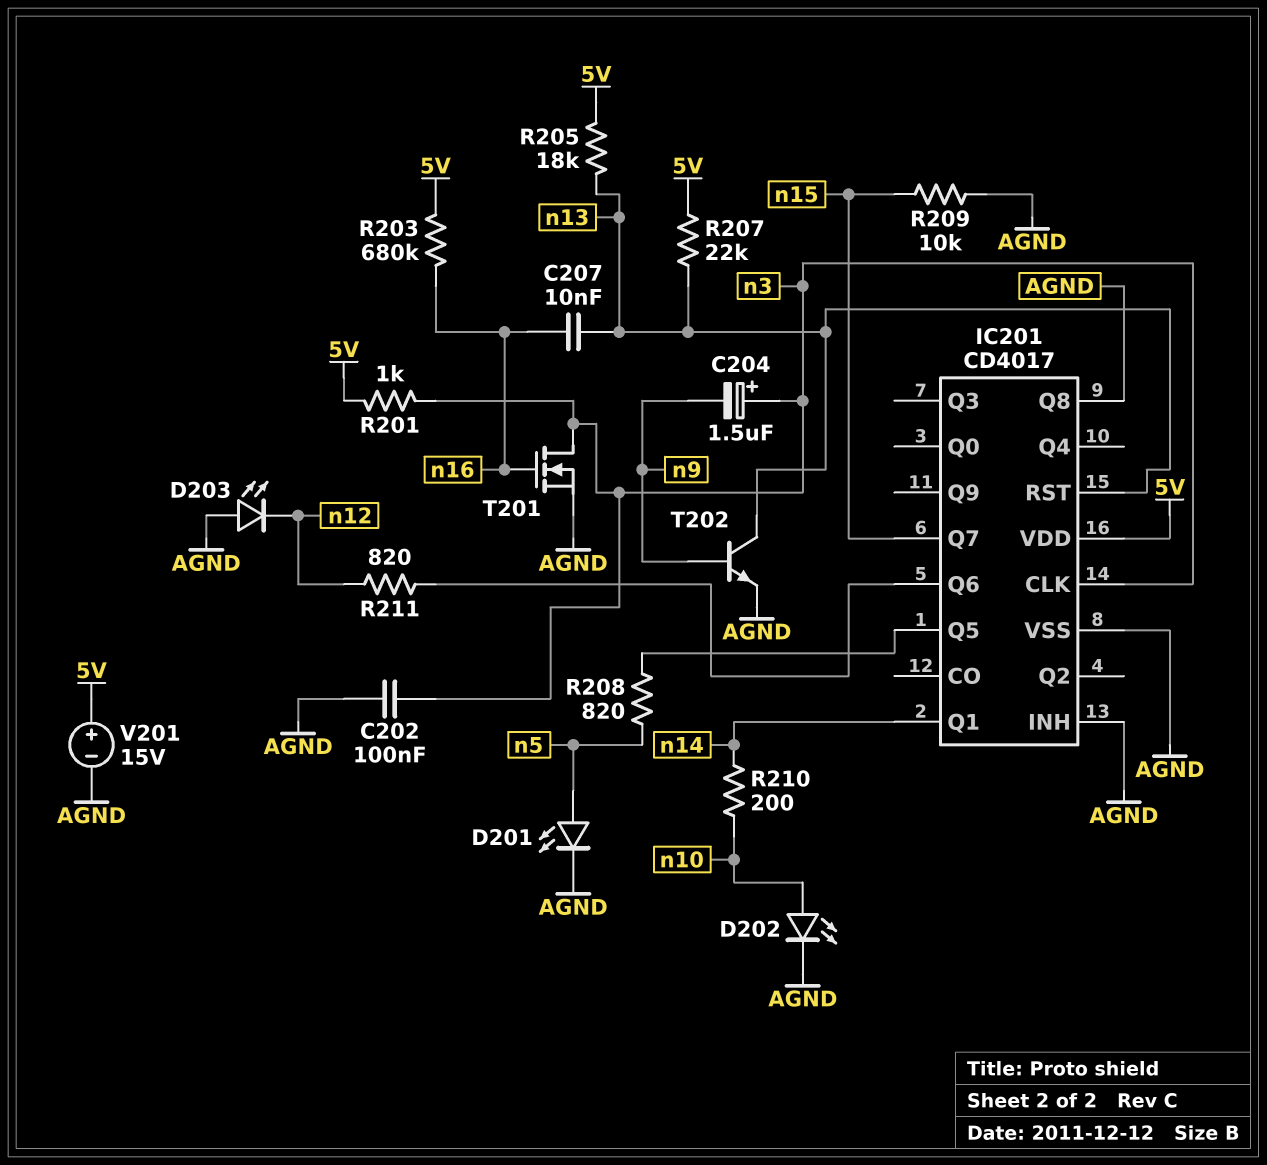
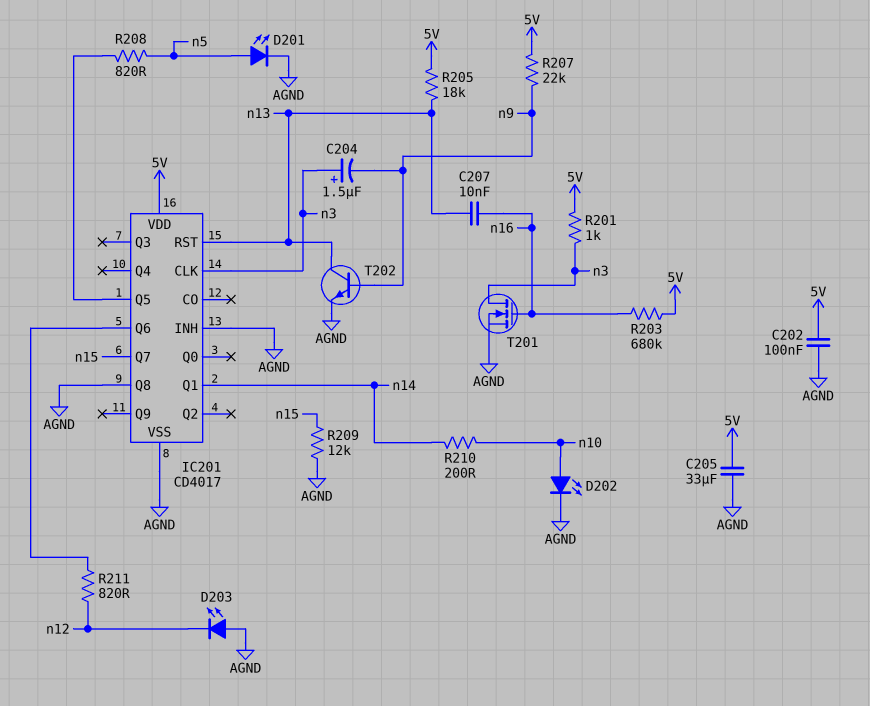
C202: 100nF (AGND, n3) -> 100nF (5V, AGND)
C205: none -> 33uF (5V, AGND)
R207: 22k (5V, n13) -> 22k (5V, n9)
R209: 10k (AGND, n15) -> 12k (AGND, n15)
V201: 15V (plus 5V, minus AGND) -> none

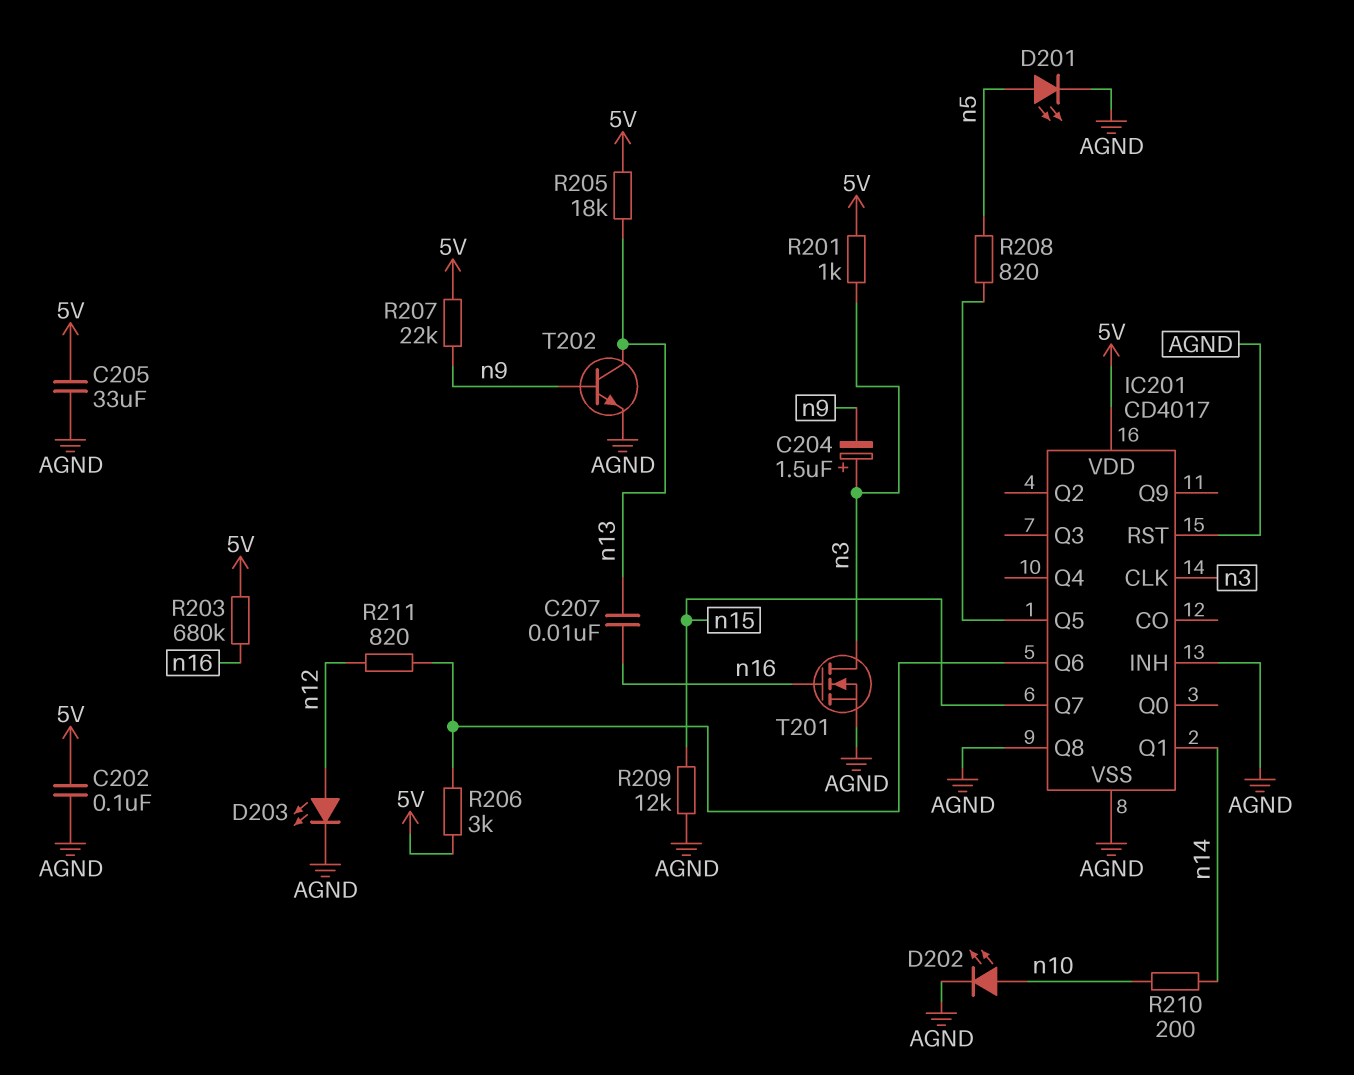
D203: LED (A AGND, K n12) -> LED (A n12, K AGND)
IC201 pin RST: n13 -> AGND
R206: none -> 3k (5V, IC201/Q6)

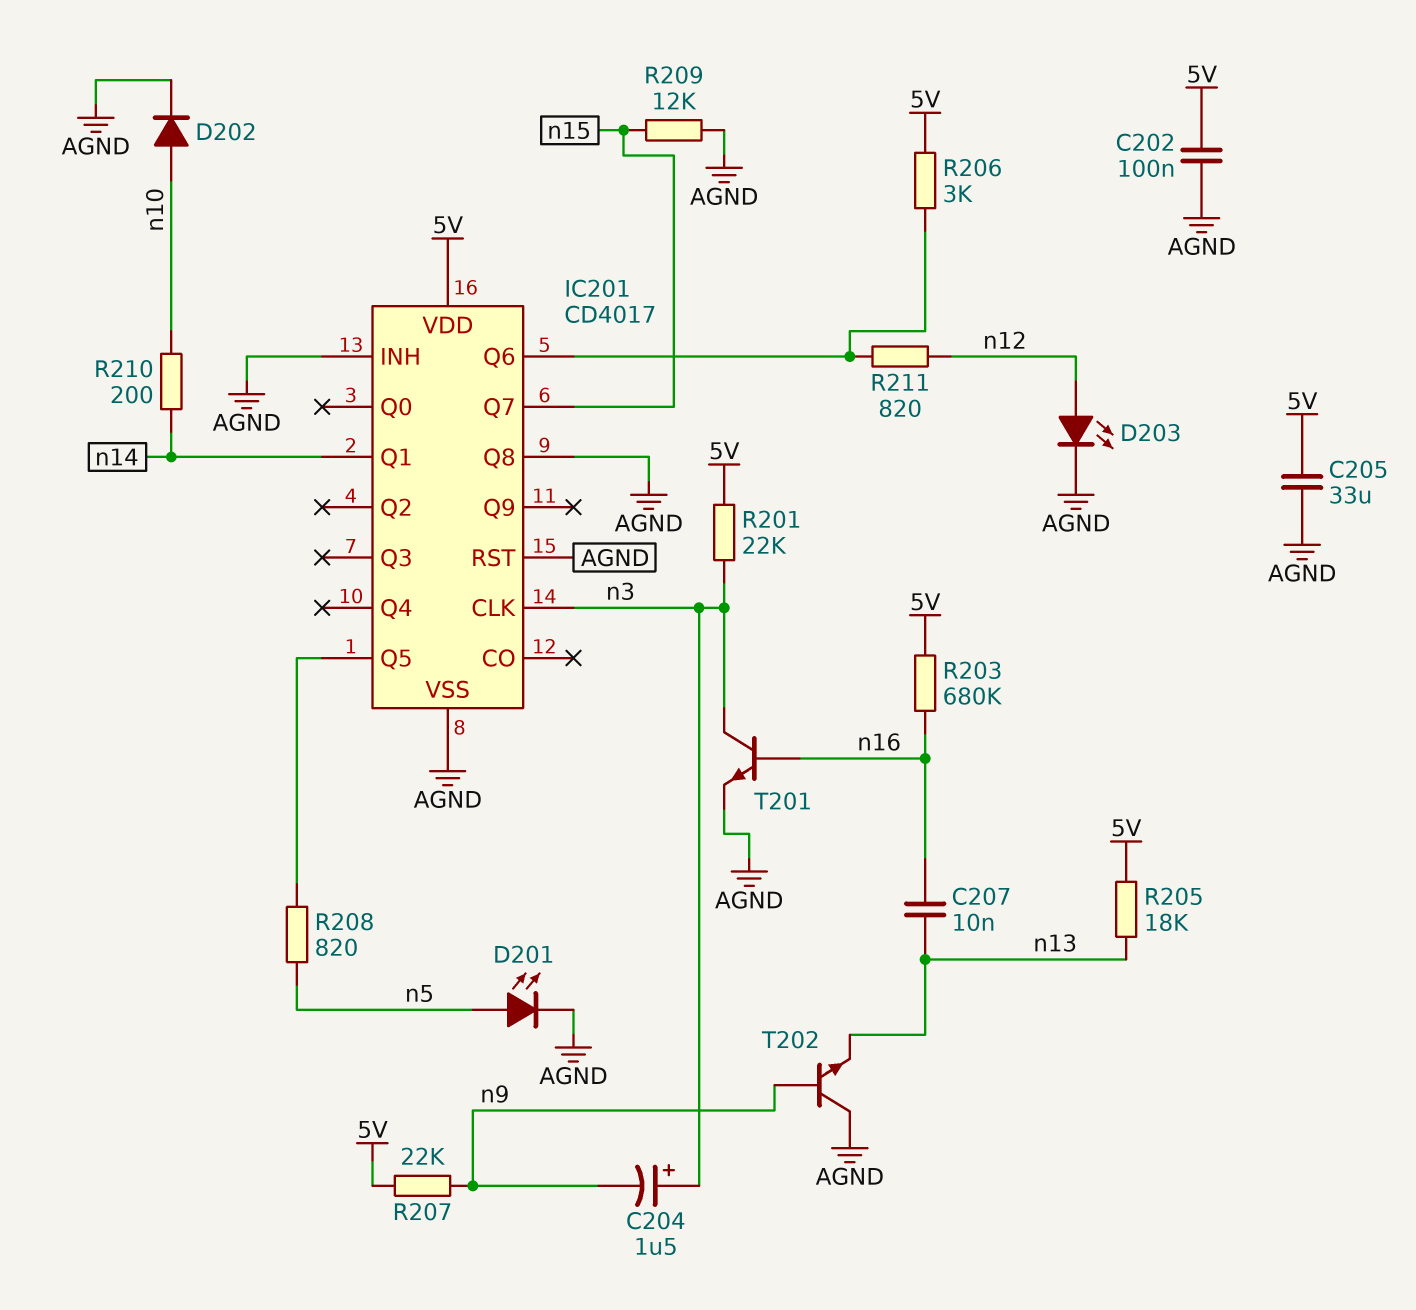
D202: LED (A n10, K AGND) -> diode (A n10, K AGND)
R201: 1k (5V, n3) -> 22k (5V, n3)
T201: NMOS (G n16, D n3, S AGND) -> NPN (B n16, C n3, E AGND)
T202: NPN (B n9, C n13, E AGND) -> NPN (B n9, C AGND, E n13)

